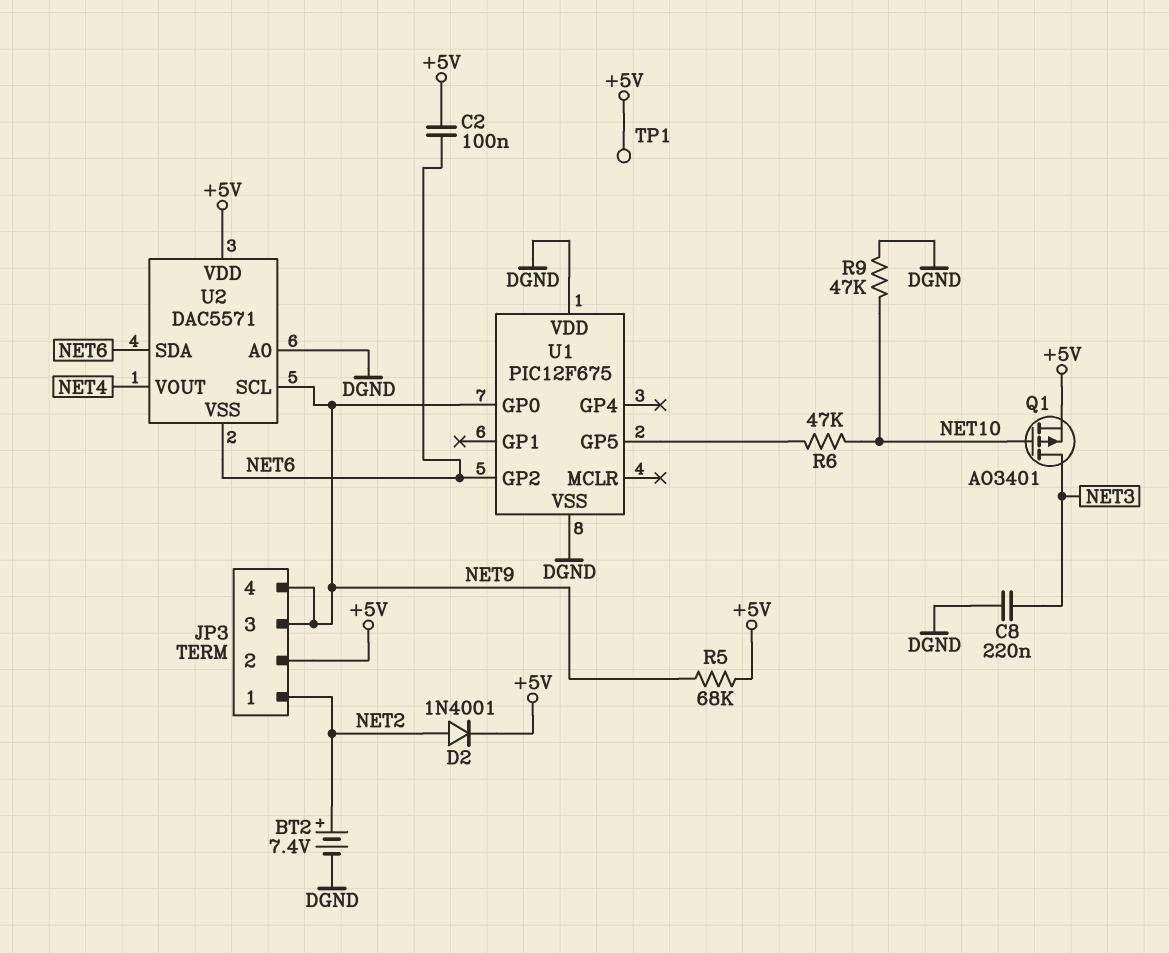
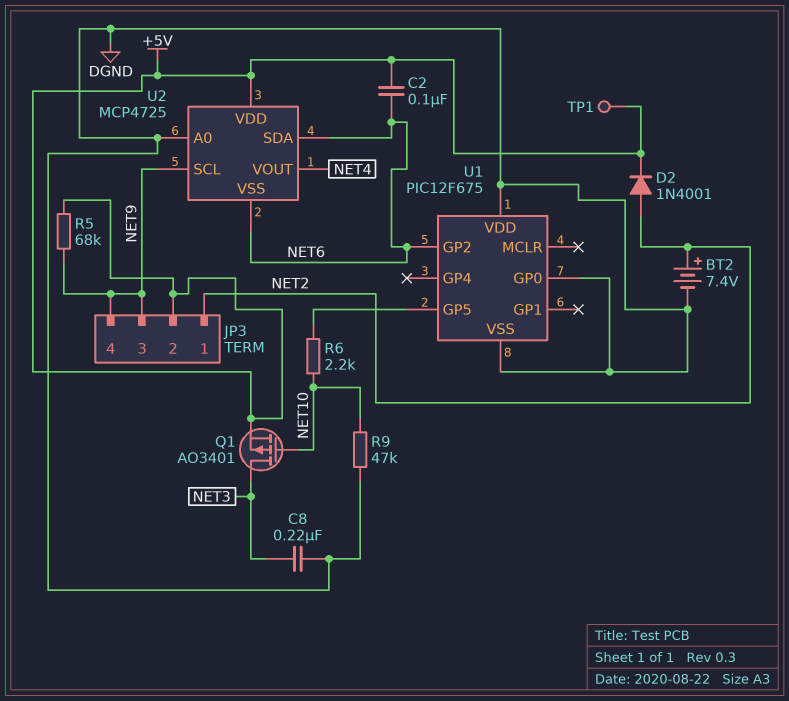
R6: 47k (NET10, U1/GP5) -> 2.2k (NET10, U1/GP5)
U1 pin GP0: NET9 -> DGND
U2: DAC5571 -> MCP4725

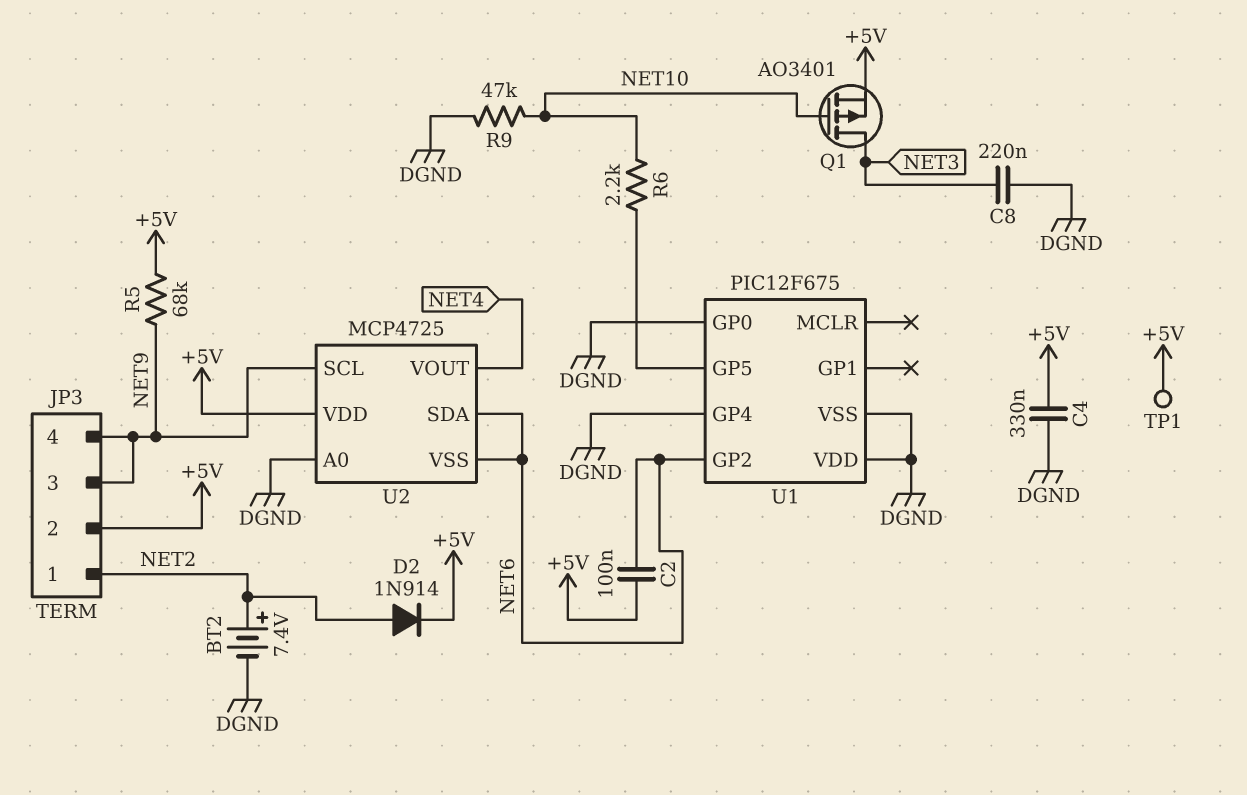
C4: none -> 330nF (+5V, DGND)
D2: diode 1N4001 (A NET2, K +5V) -> diode 1N914 (A NET2, K +5V)
U1 pin GP4: none -> DGND

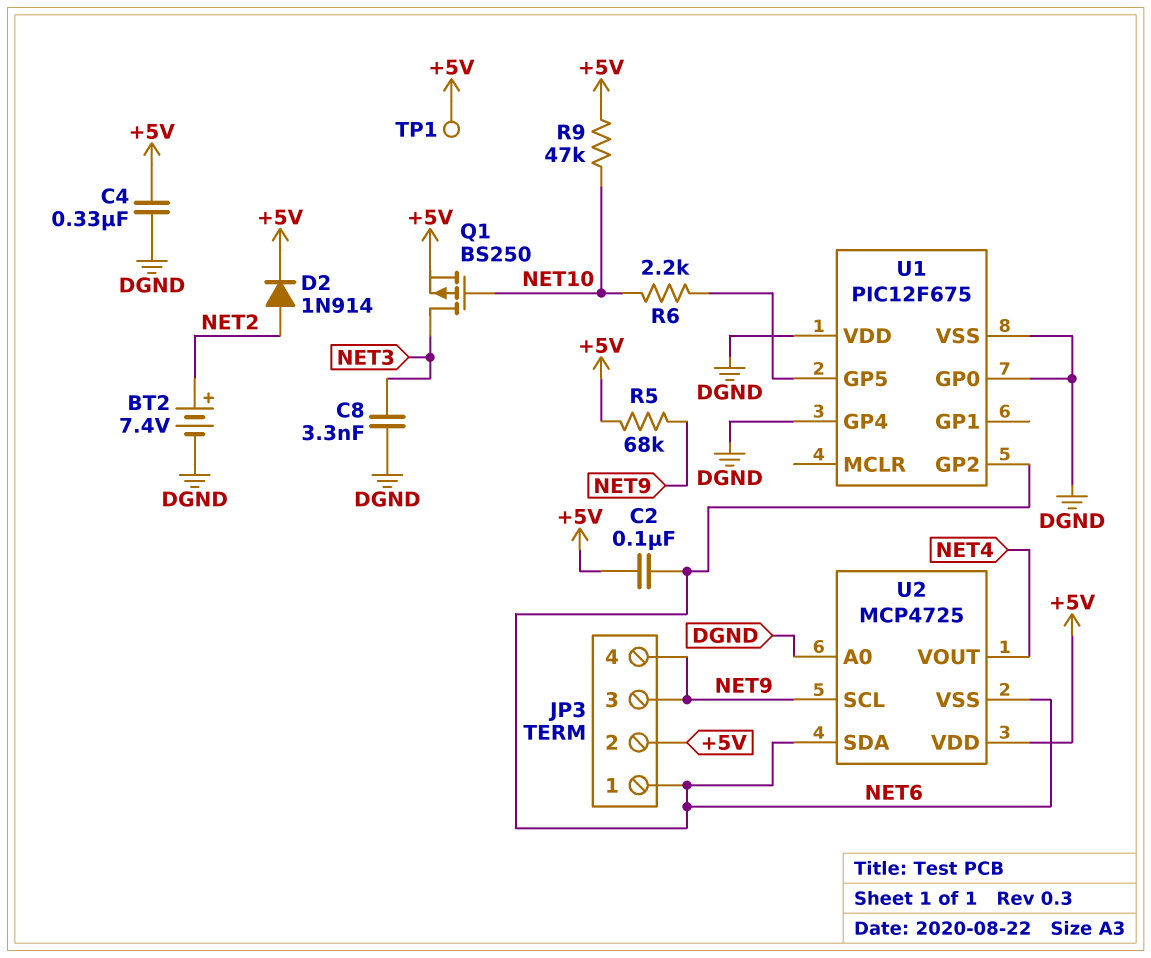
C8: 220nF (DGND, NET3) -> 3.3nF (DGND, NET3)
JP3 pin 1: NET2 -> NET6
Q1: PMOS AO3401 (G NET10, D NET3, S +5V) -> PMOS BS250 (G NET10, D NET3, S +5V)
R9: 47k (DGND, NET10) -> 47k (+5V, NET10)

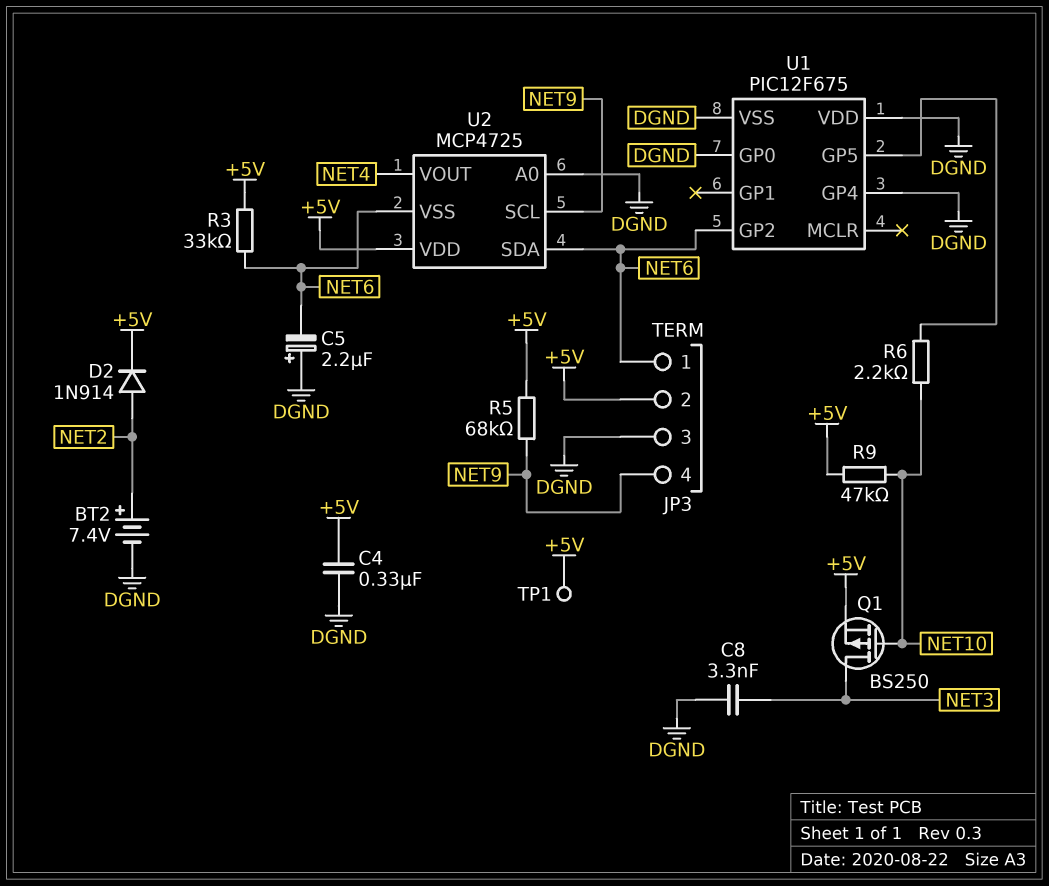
C2: 100nF (+5V, NET6) -> none
C5: none -> 2.2uF (plus DGND, minus NET6)
JP3 pin 3: NET9 -> DGND
R3: none -> 33k (+5V, NET6)

